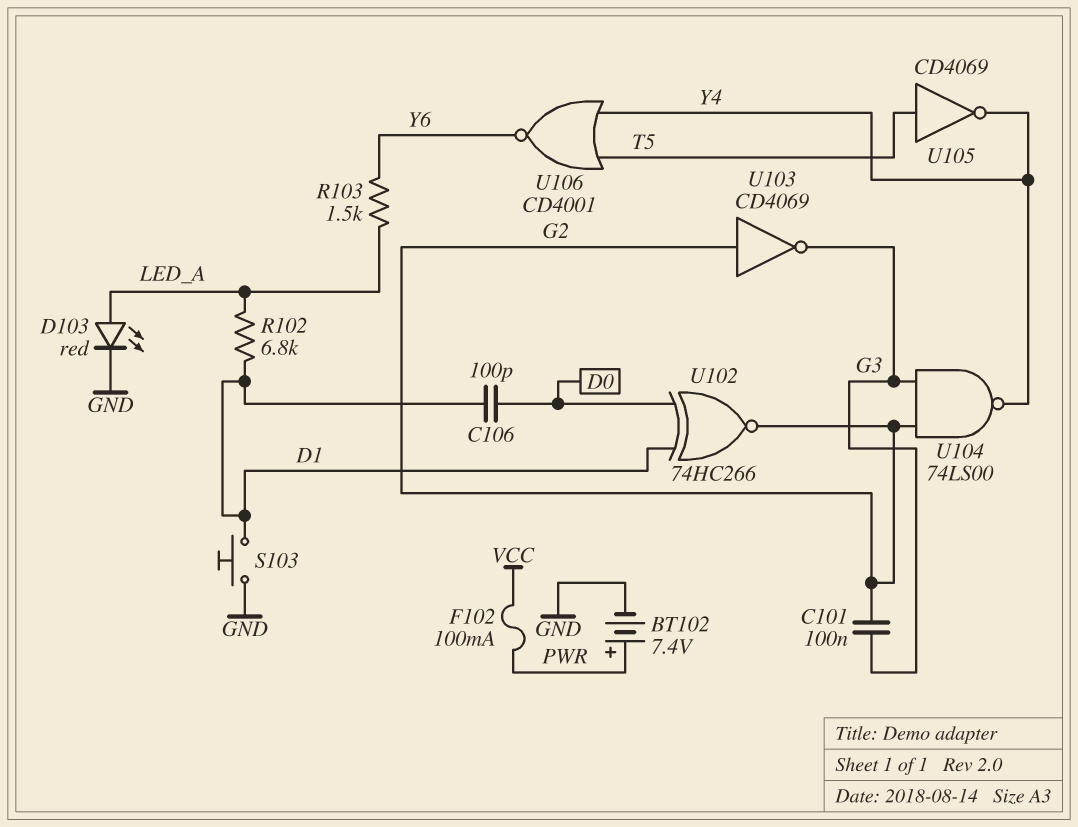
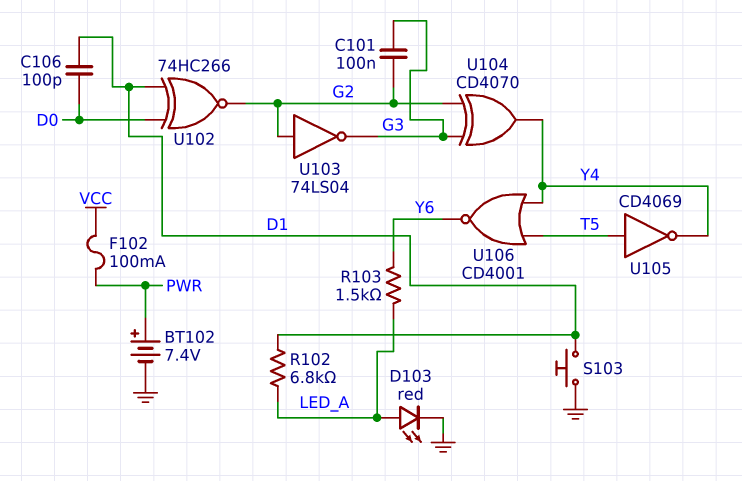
U103: NOT CD4069 (in G2, out G3) -> NOT 74LS04 (in G2, out G3)
U104: NAND 74LS00 (in G2, in G3, out Y4) -> XOR CD4070 (in G2, in G3, out Y4)

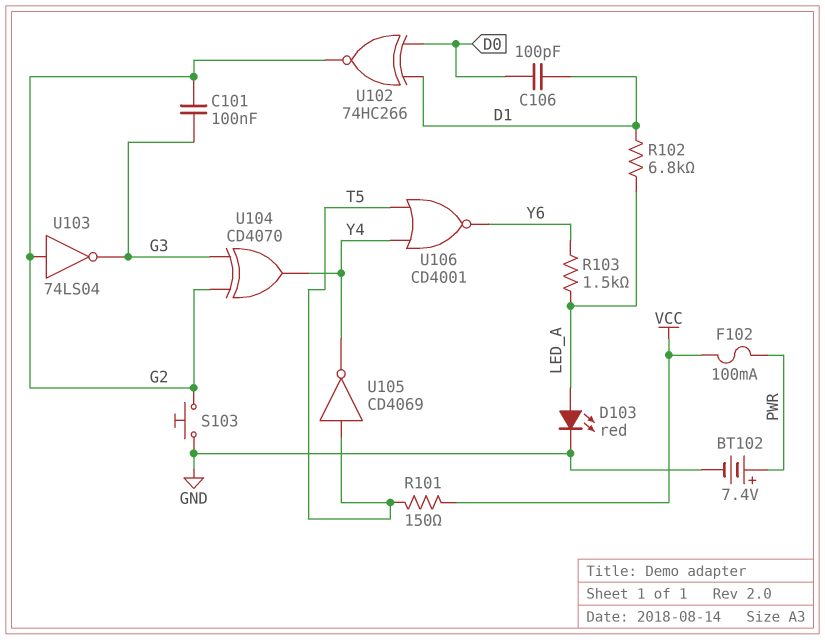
R101: none -> 150 (T5, VCC)
S103: button (D1, GND) -> button (G2, GND)

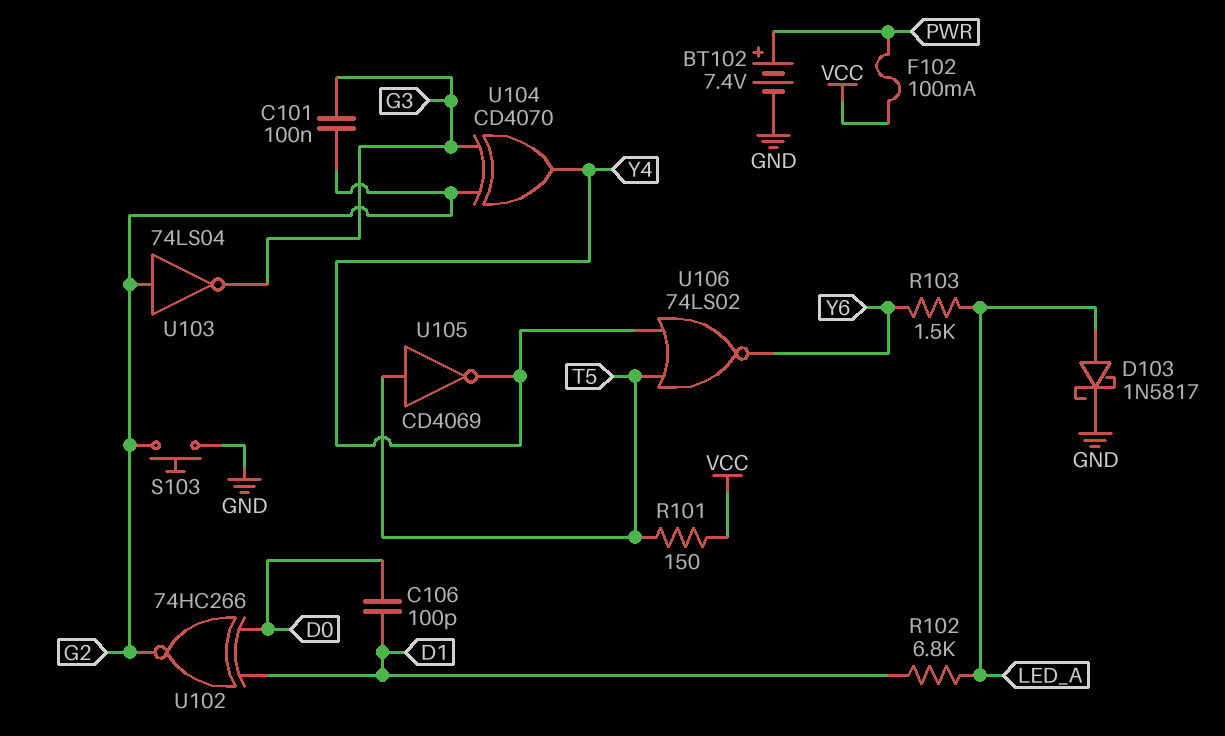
D103: LED red (A LED_A, K GND) -> schottky 1N5817 (A LED_A, K GND)
U106: NOR CD4001 (in T5, in Y4, out Y6) -> NOR 74LS02 (in T5, in Y4, out Y6)

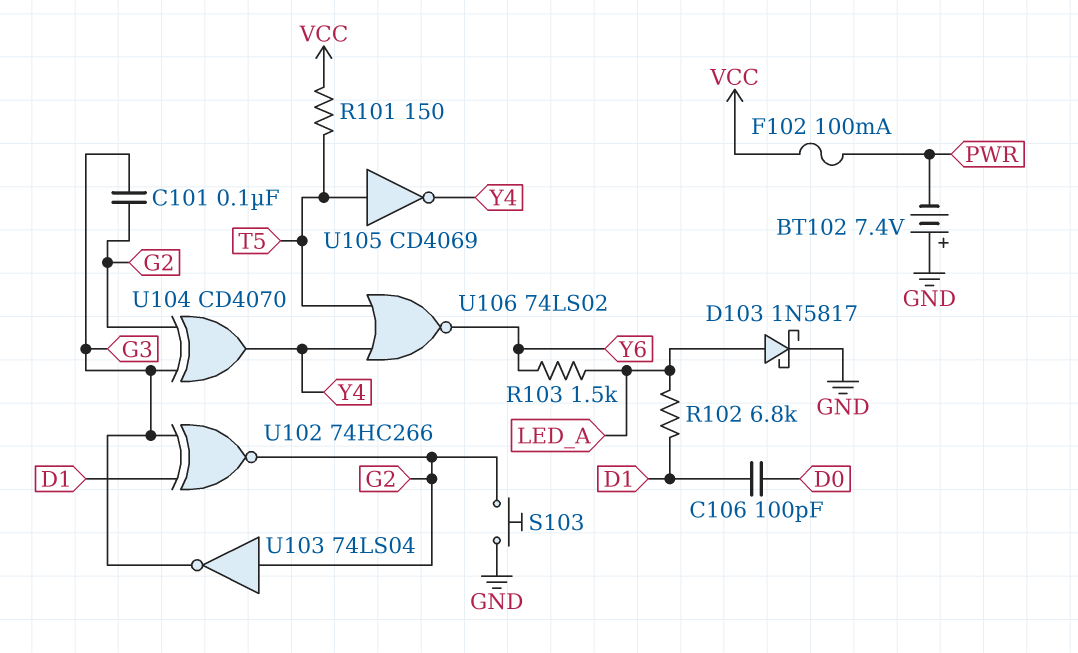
BT102: 7.4V (plus PWR, minus GND) -> 7.4V (plus GND, minus PWR)
U102: XNOR 74HC266 (in D0, in D1, out G2) -> XNOR 74HC266 (in D1, in G3, out G2)

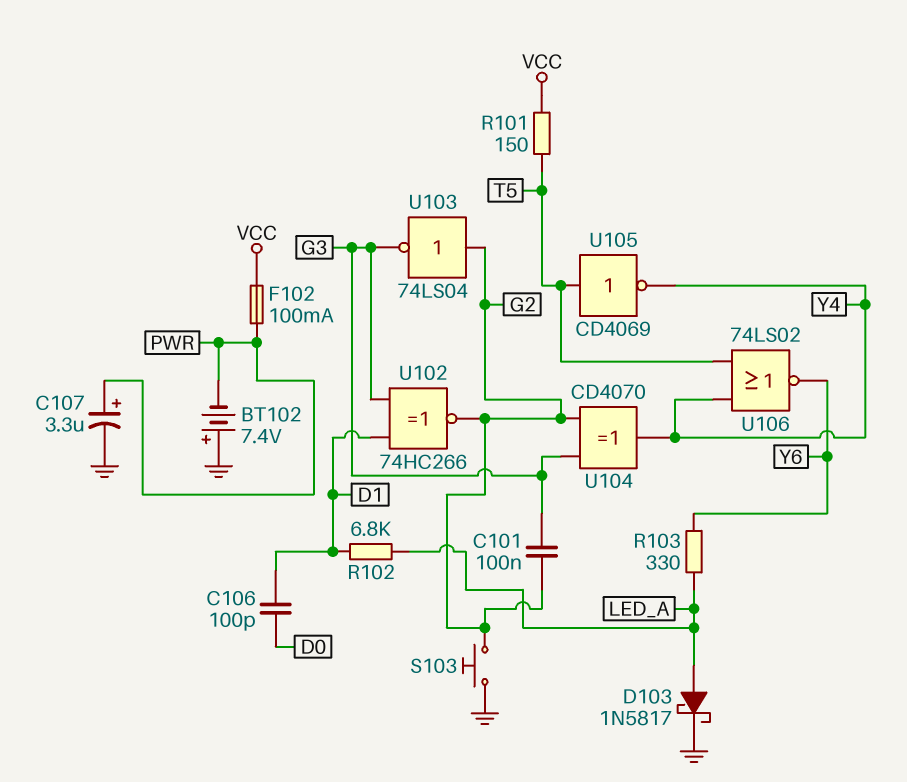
C107: none -> 3.3uF (plus PWR, minus GND)
R103: 1.5k (LED_A, Y6) -> 330 (LED_A, Y6)

